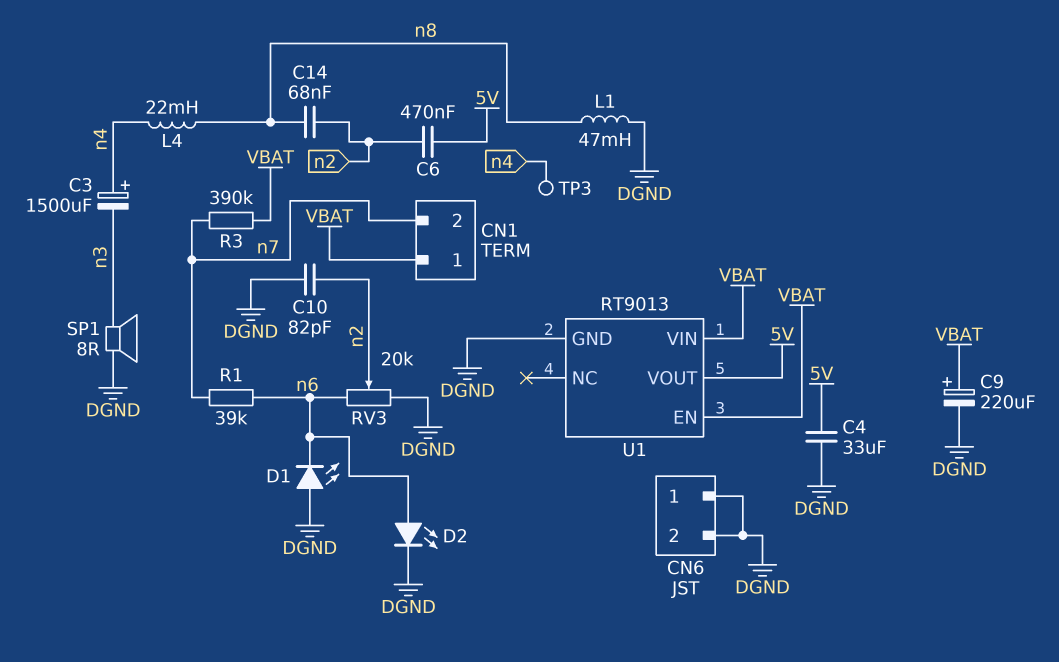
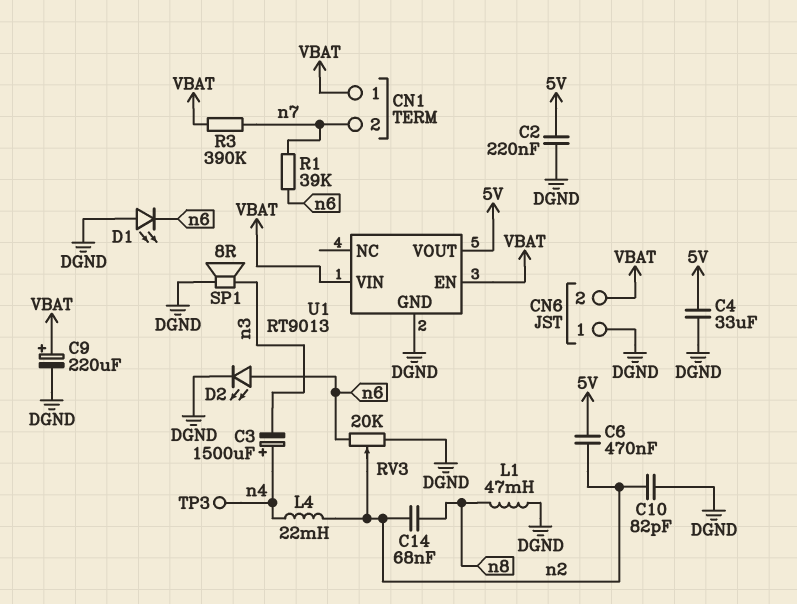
C2: none -> 220nF (5V, DGND)
CN6 pin 2: DGND -> VBAT
L4: 22mH (n4, n8) -> 22mH (n2, n4)

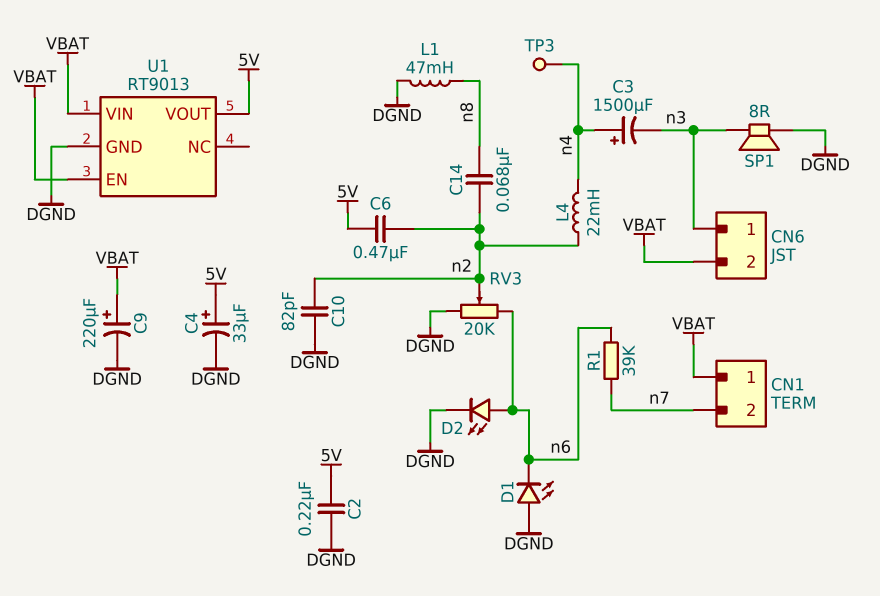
C4: 33uF (5V, DGND) -> 33uF (plus 5V, minus DGND)
CN6 pin 1: DGND -> n3
R3: 390k (VBAT, n7) -> none

